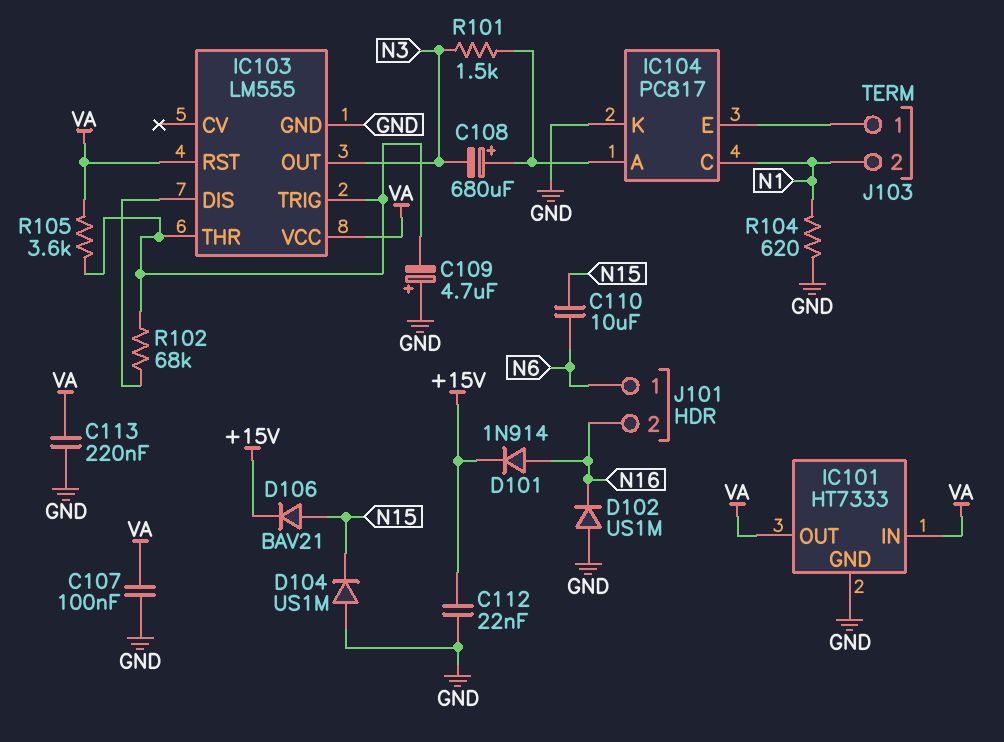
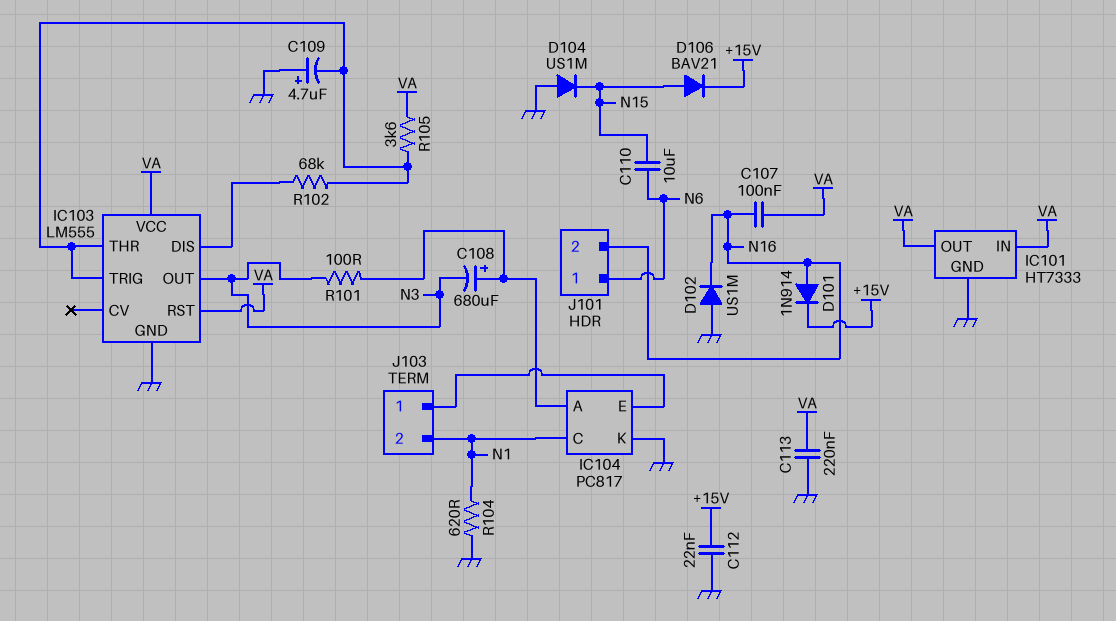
C107: 100nF (GND, VA) -> 100nF (N16, VA)
R101: 1.5k (IC104/A, N3) -> 100 (IC104/A, N3)

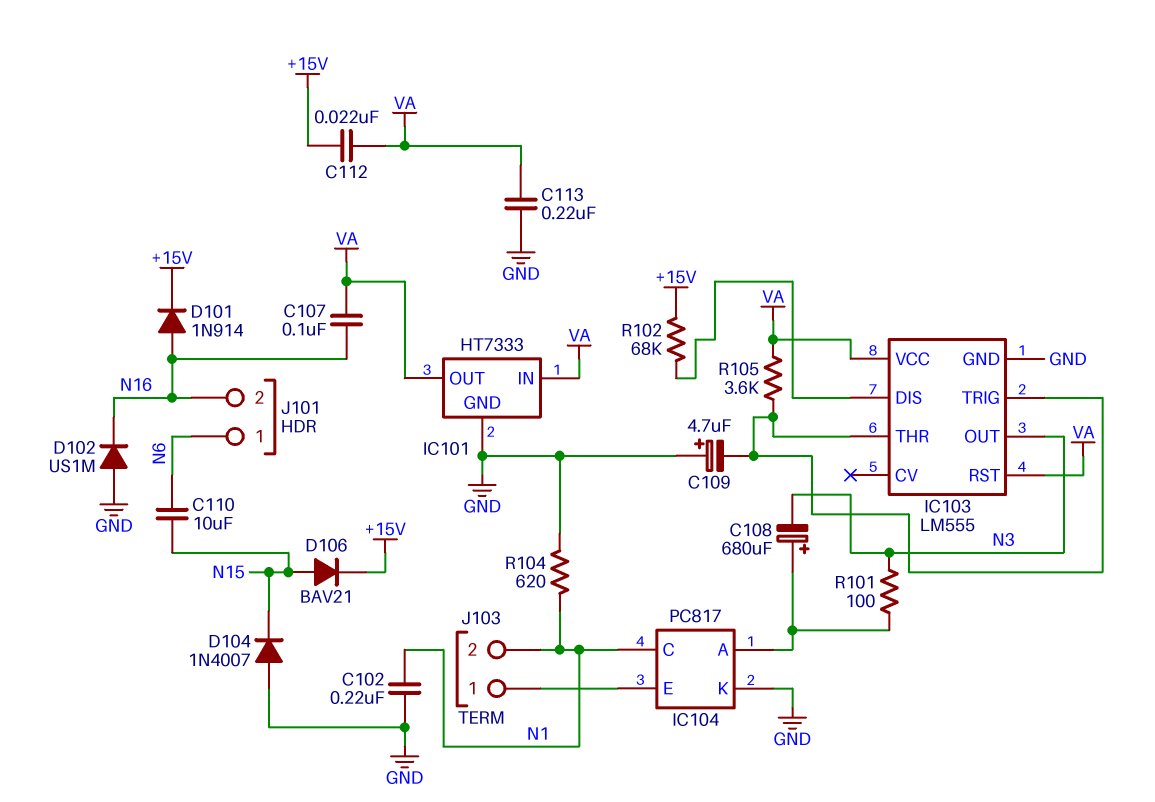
C102: none -> 220nF (GND, N1)
C112: 22nF (+15V, GND) -> 22nF (+15V, VA)
D104: diode US1M (A GND, K N15) -> diode 1N4007 (A GND, K N15)
R102: 68k (IC103/DIS, IC103/THR) -> 68k (+15V, IC103/DIS)

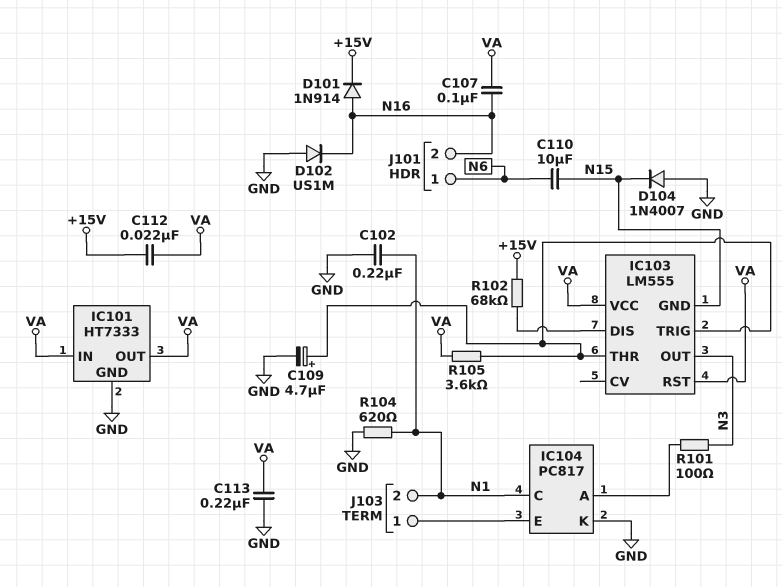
C108: 680uF (plus IC104/A, minus N3) -> none
C109: 4.7uF (plus GND, minus IC103/THR) -> 4.7uF (plus IC103/THR, minus GND)
D106: diode BAV21 (A N15, K +15V) -> none
IC103 pin GND: GND -> N15

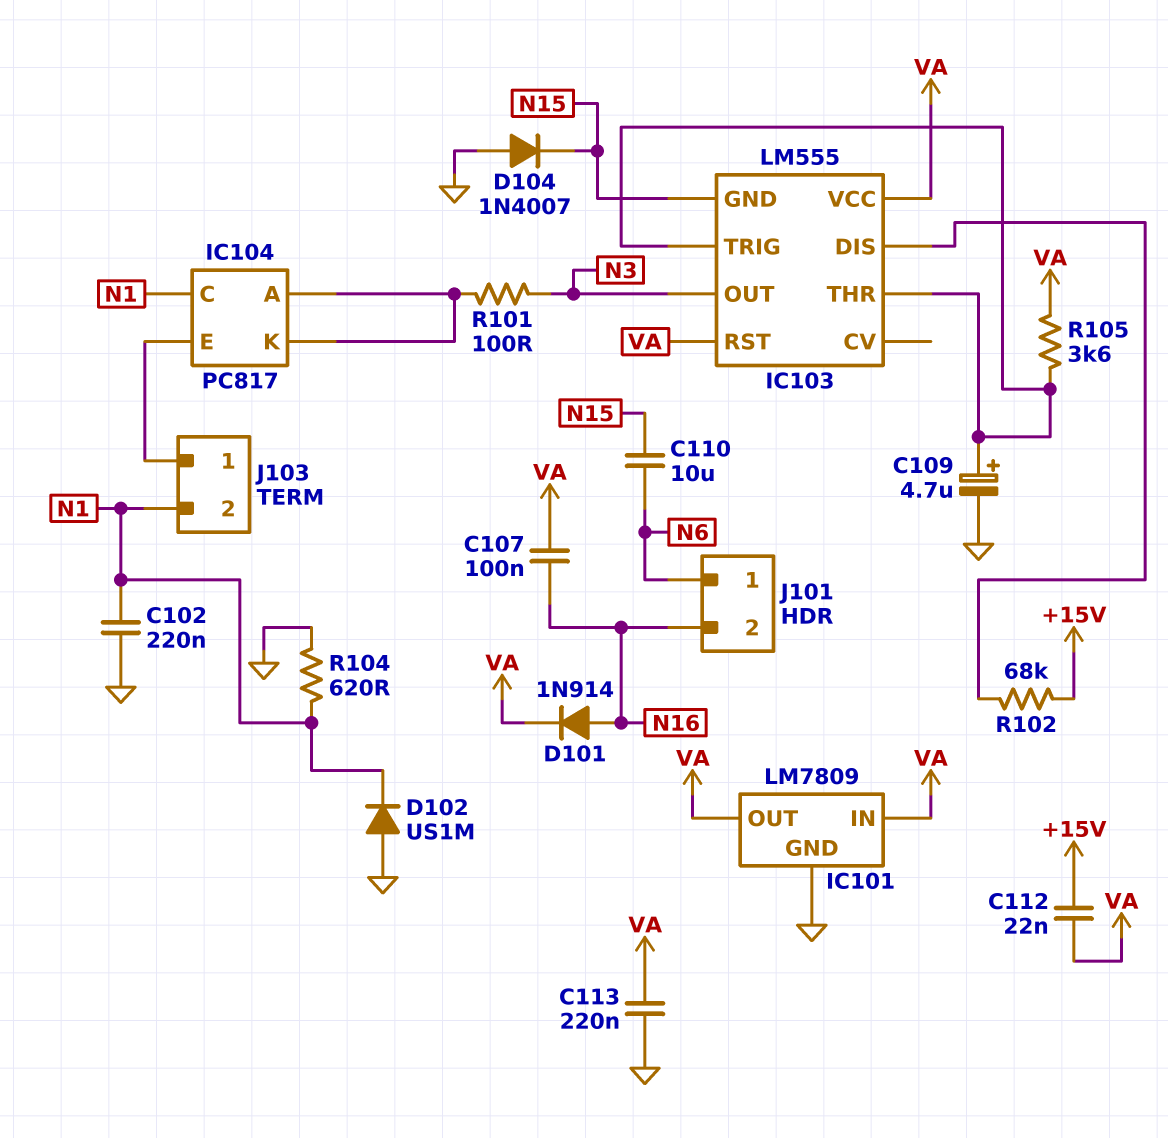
D101: diode 1N914 (A N16, K +15V) -> diode 1N914 (A N16, K VA)
D102: diode US1M (A GND, K N16) -> diode US1M (A GND, K N1)
IC101: HT7333 -> LM7809
IC104 pin K: GND -> IC104/A

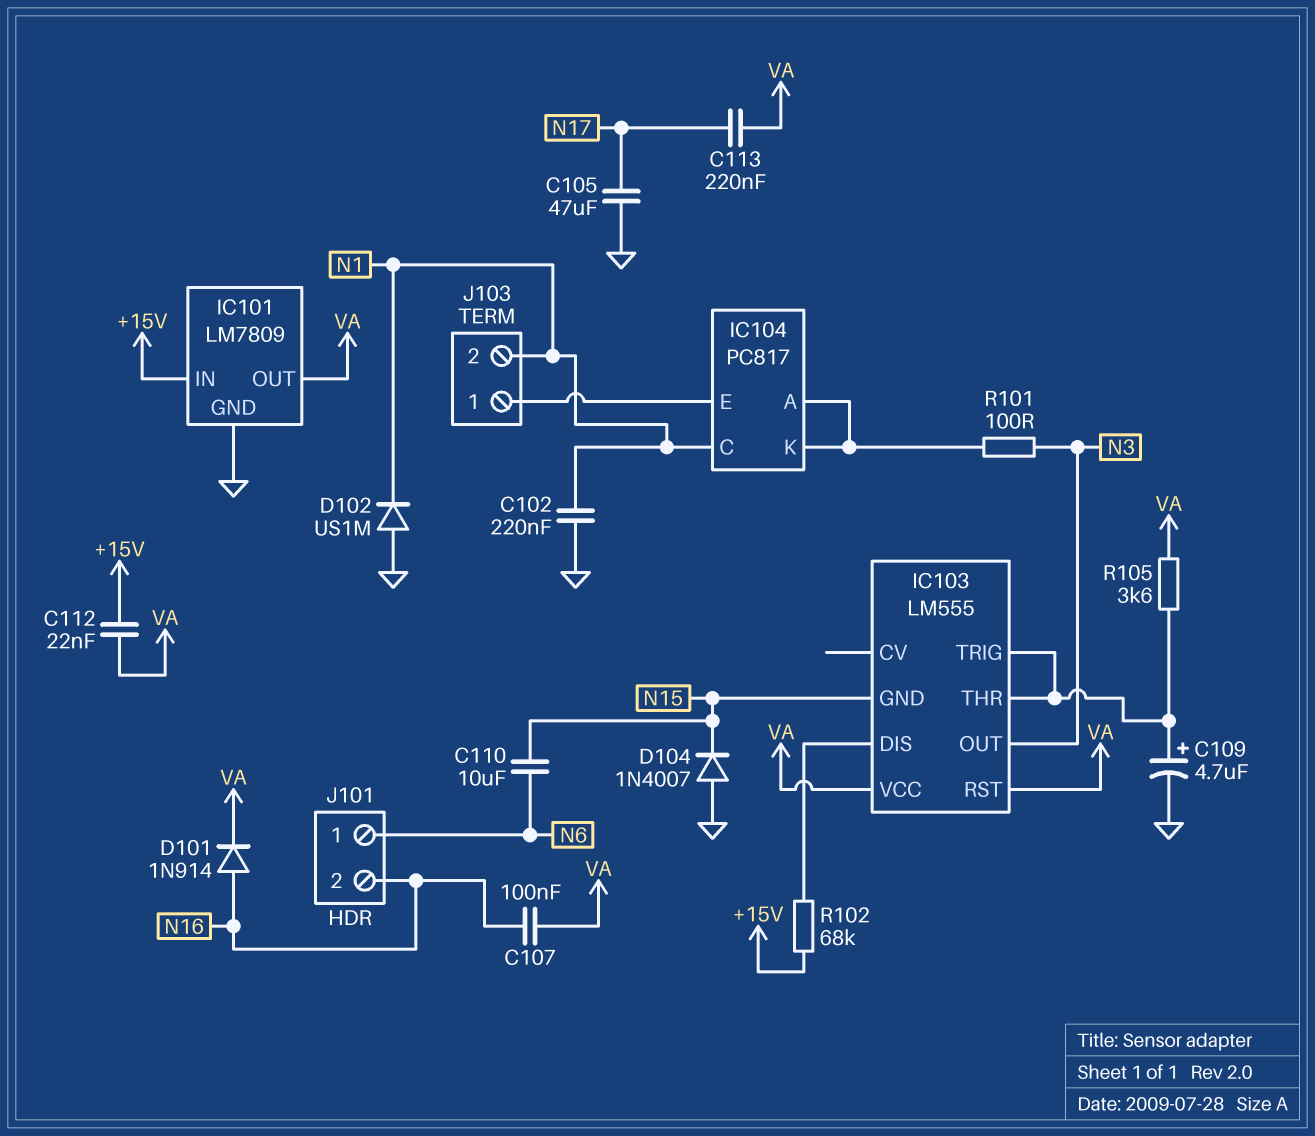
C105: none -> 47uF (GND, N17)
C113: 220nF (GND, VA) -> 220nF (N17, VA)
IC101 pin IN: VA -> +15V
R104: 620 (GND, N1) -> none

